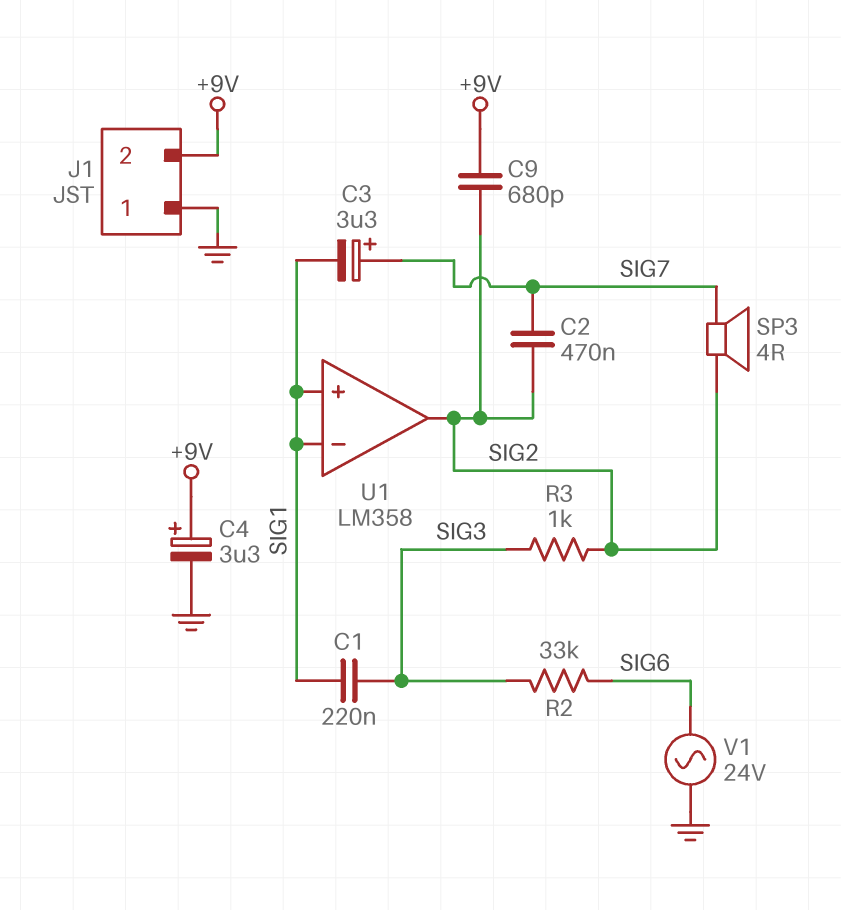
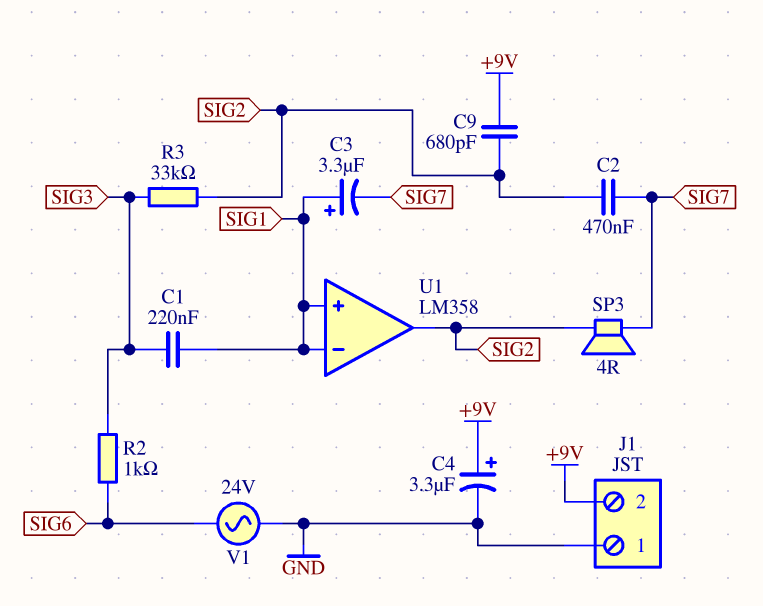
C3: 3.3uF (plus SIG7, minus SIG1) -> 3.3uF (plus SIG1, minus SIG7)
R2: 33k (SIG3, SIG6) -> 1k (SIG3, SIG6)
R3: 1k (SIG2, SIG3) -> 33k (SIG2, SIG3)

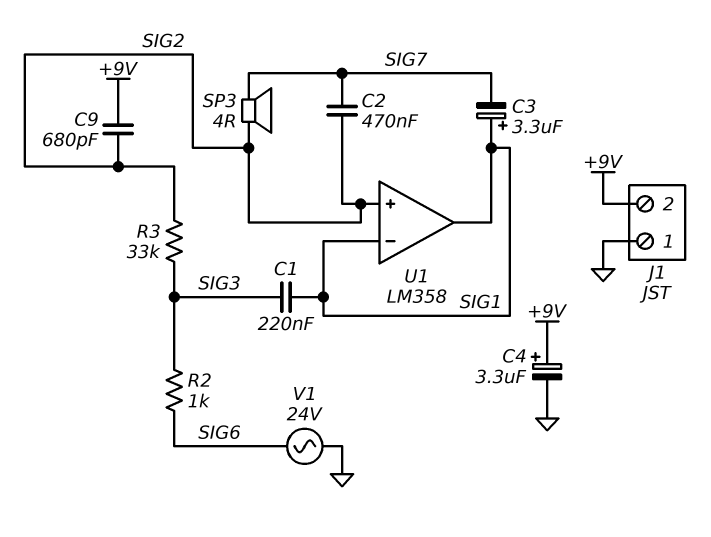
U1 pin in+: SIG1 -> SIG2
U1 pin out: SIG2 -> SIG1

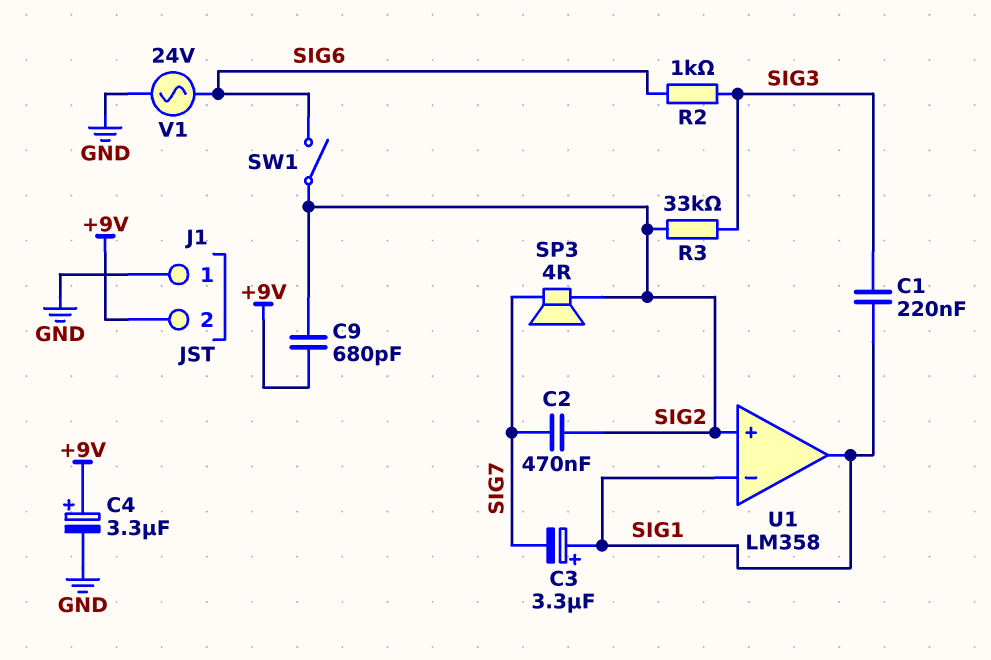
SW1: none -> switch (SIG2, SIG6)

